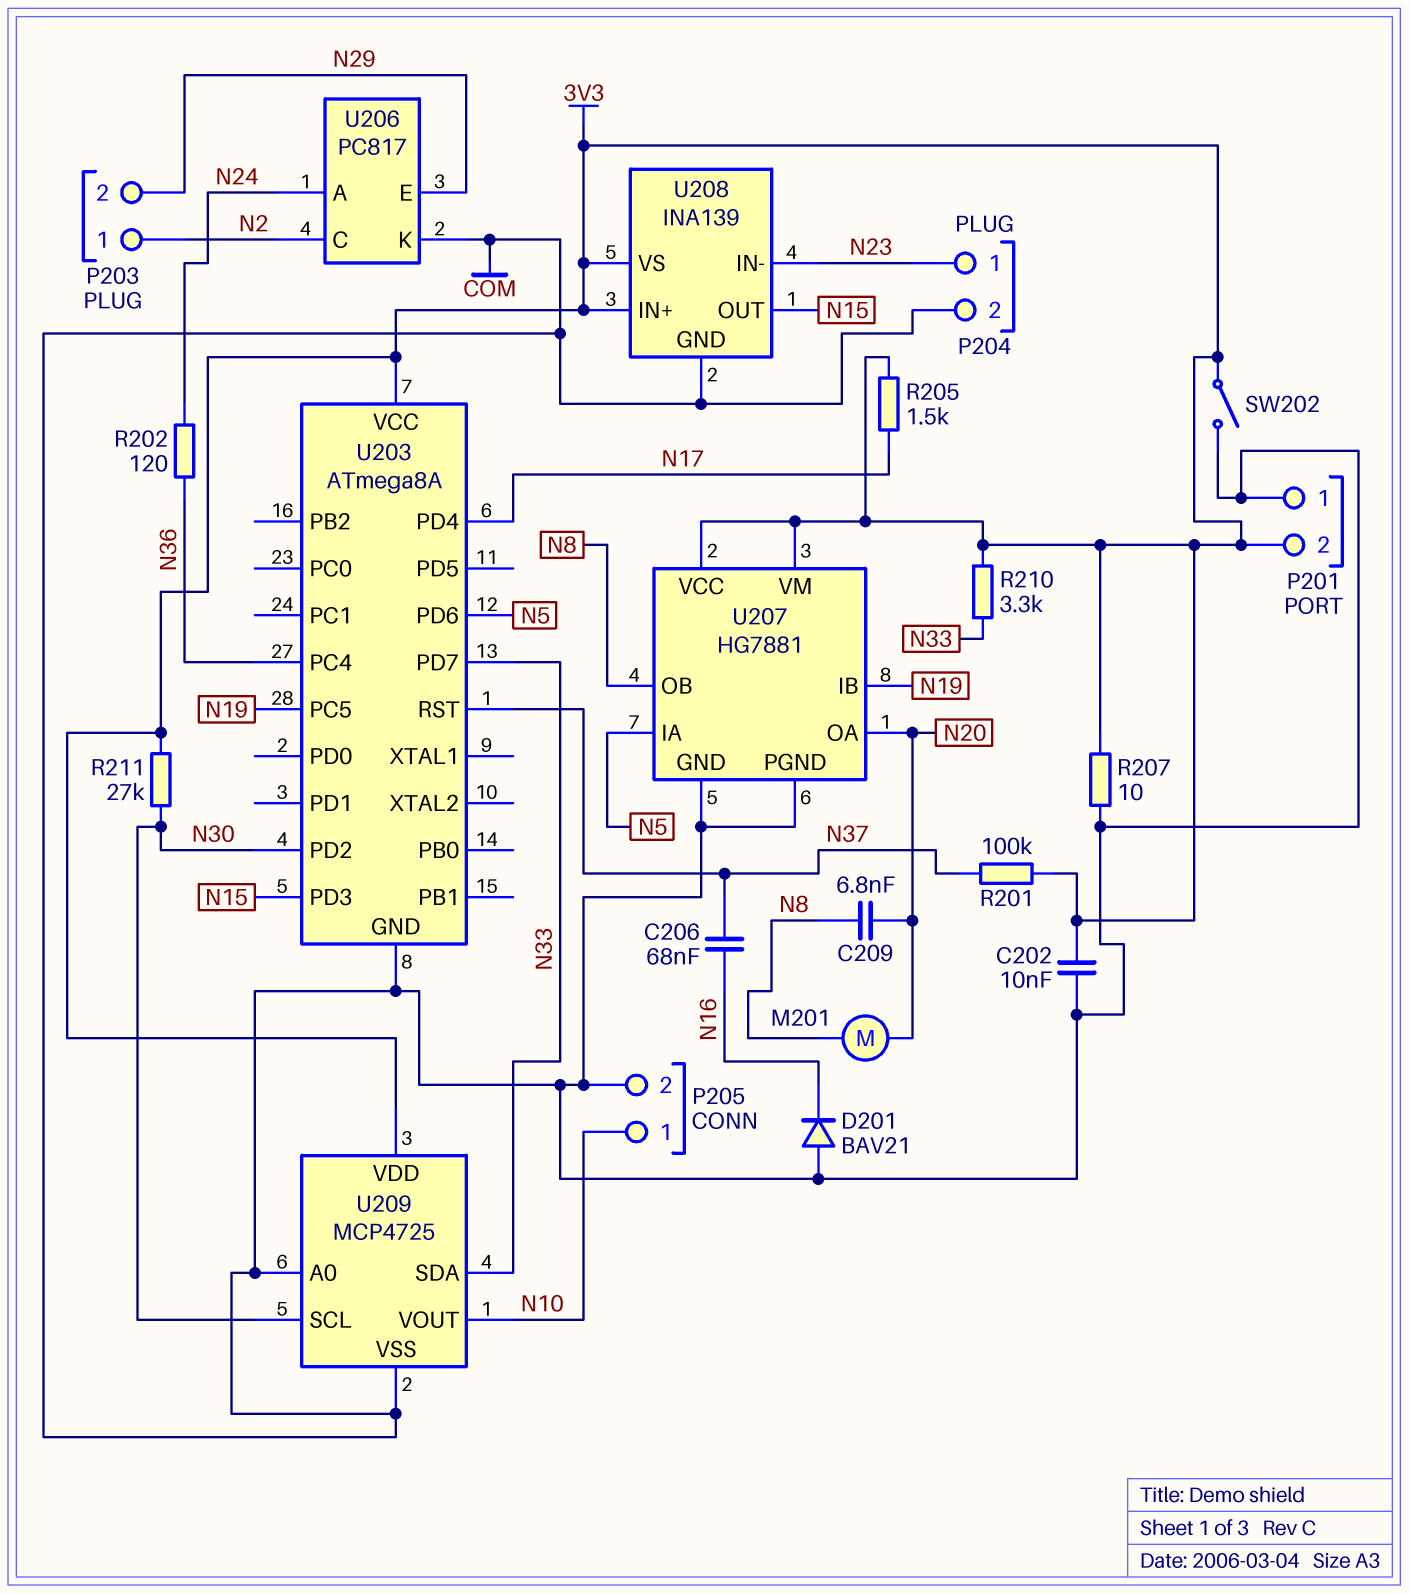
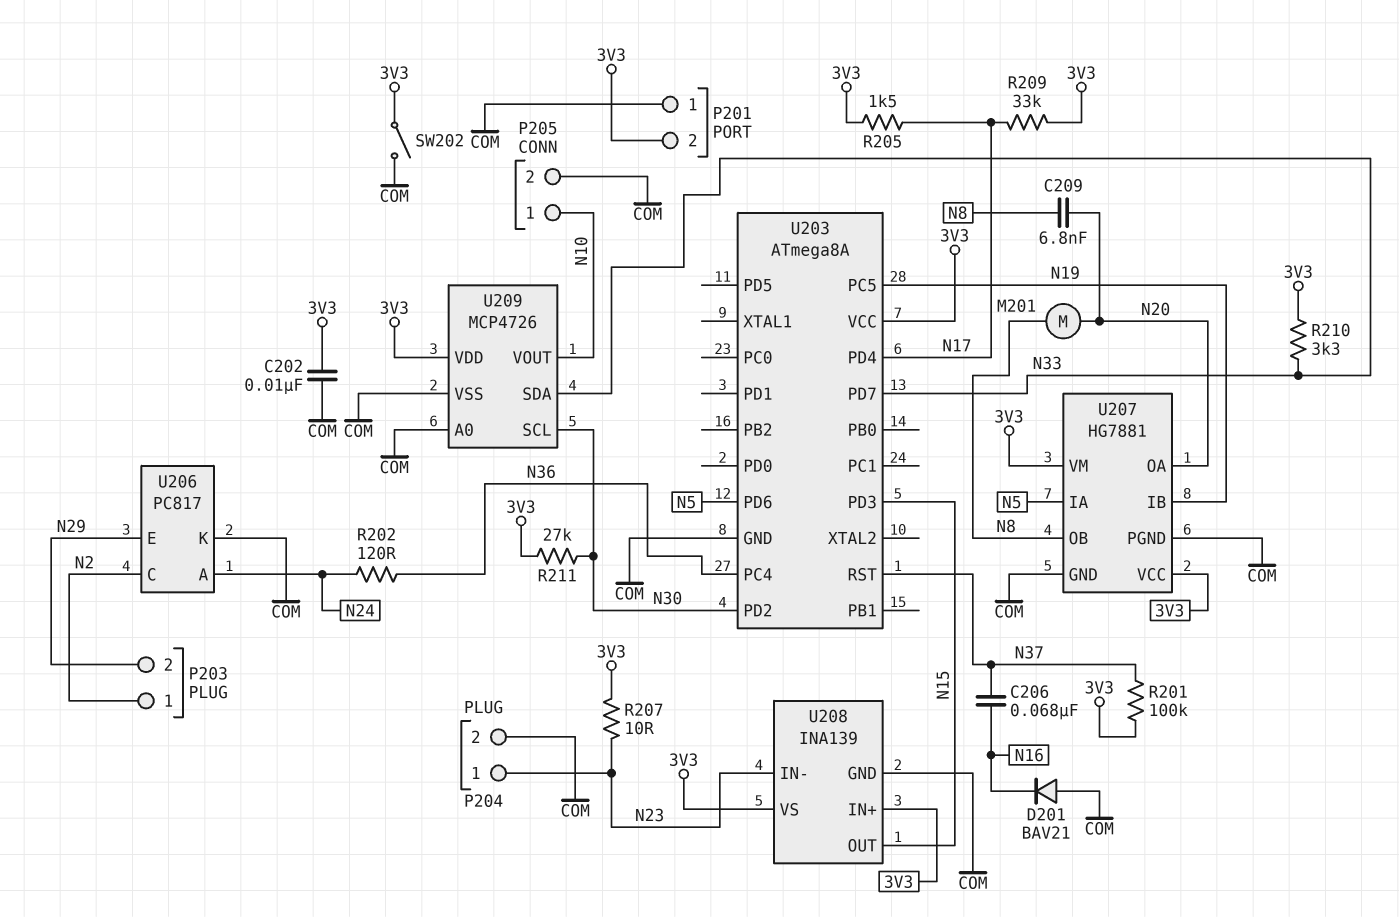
R207: 10 (3V3, COM) -> 10 (3V3, N23)
R209: none -> 33k (3V3, N17)
U209: MCP4725 -> MCP4726

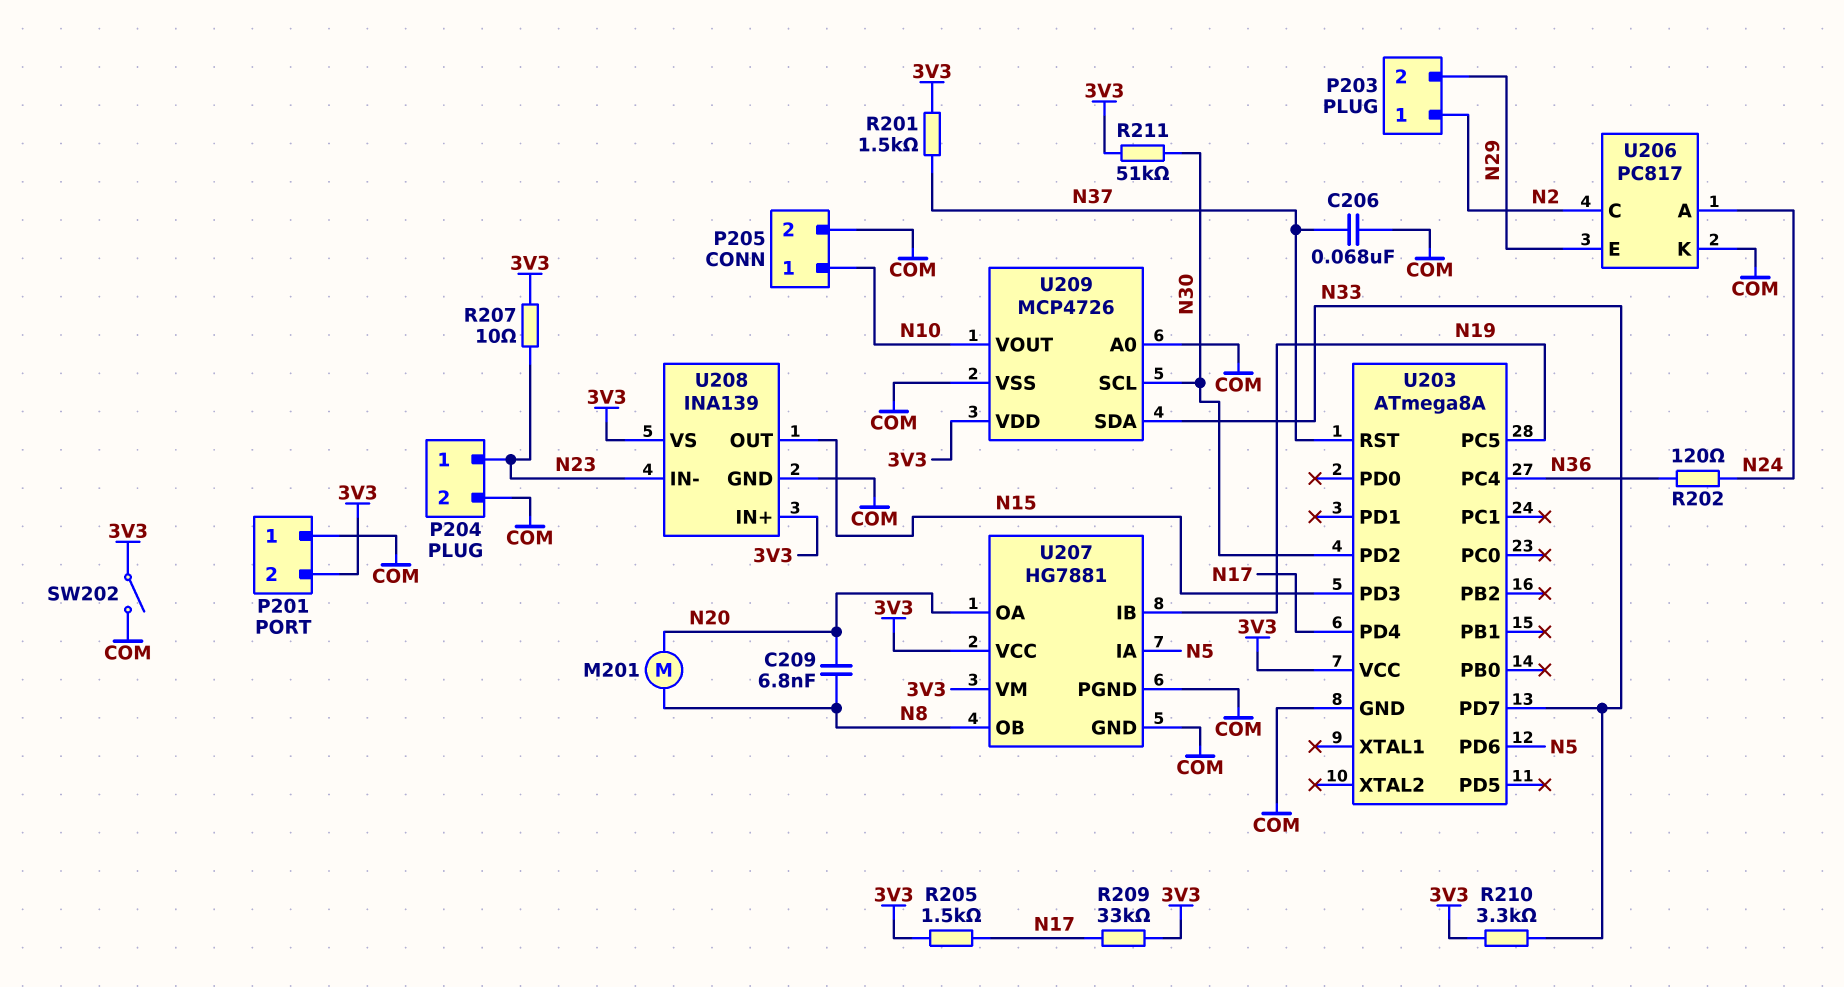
C202: 10nF (3V3, COM) -> none
C206: 68nF (N16, N37) -> 68nF (COM, N37)
D201: diode BAV21 (A COM, K N16) -> none
R201: 100k (3V3, N37) -> 1.5k (3V3, N37)
R211: 27k (3V3, N30) -> 51k (3V3, N30)

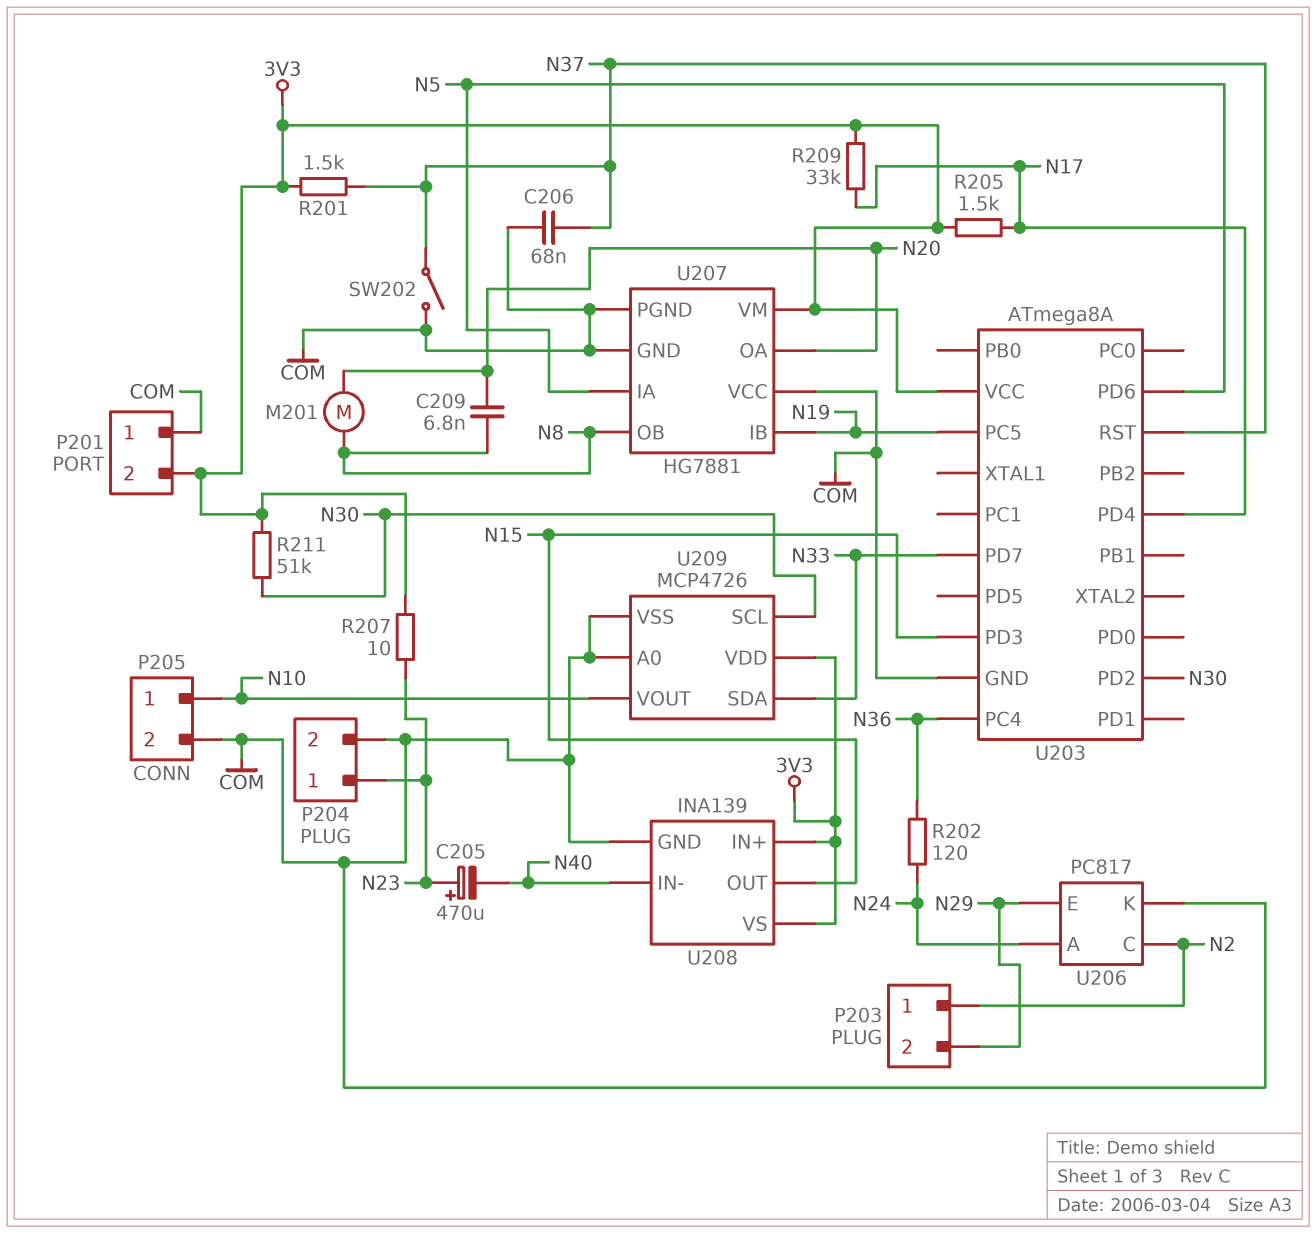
C205: none -> 470uF (plus N23, minus N40)
R210: 3.3k (3V3, N33) -> none
SW202: switch (3V3, COM) -> switch (COM, N37)
U207 pin VCC: 3V3 -> COM
U208 pin IN-: N23 -> N40

